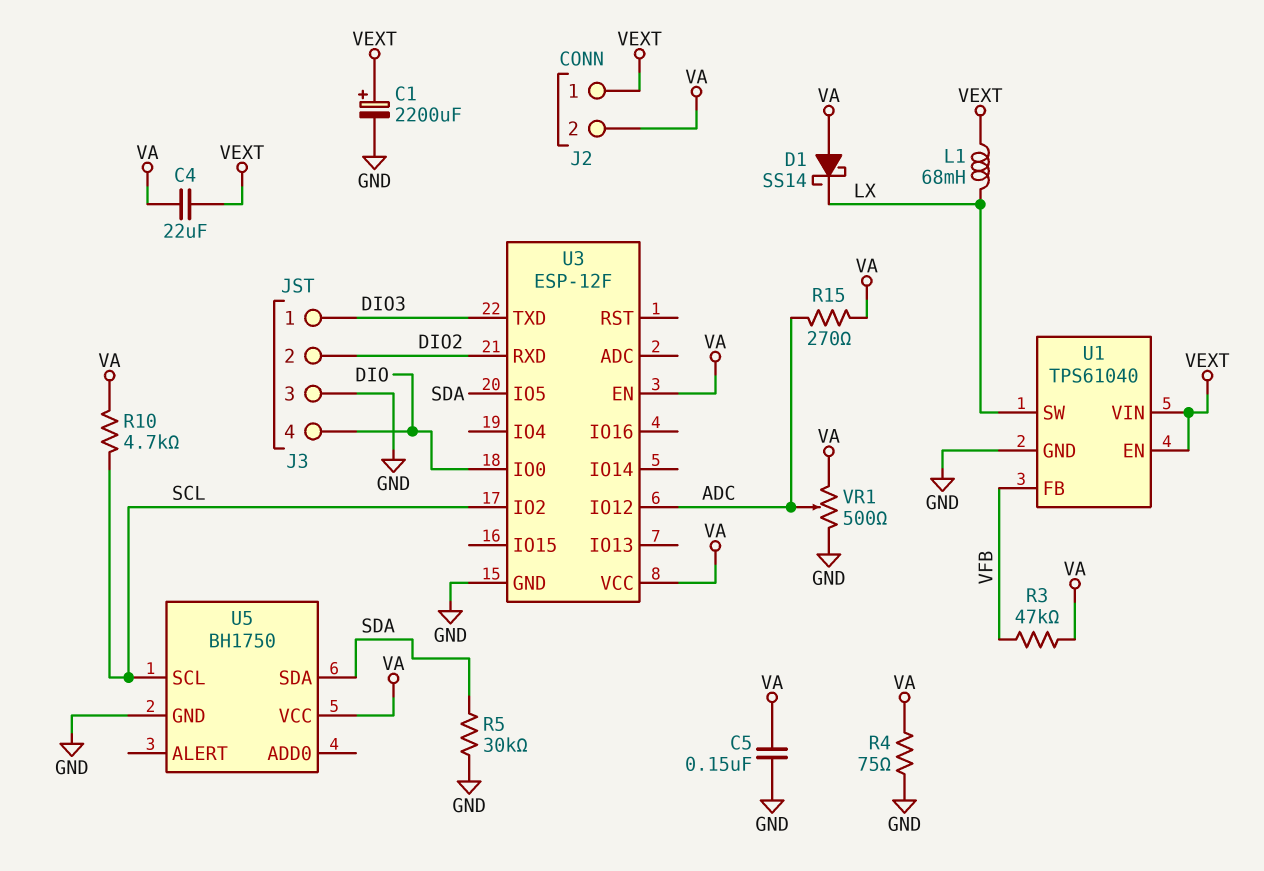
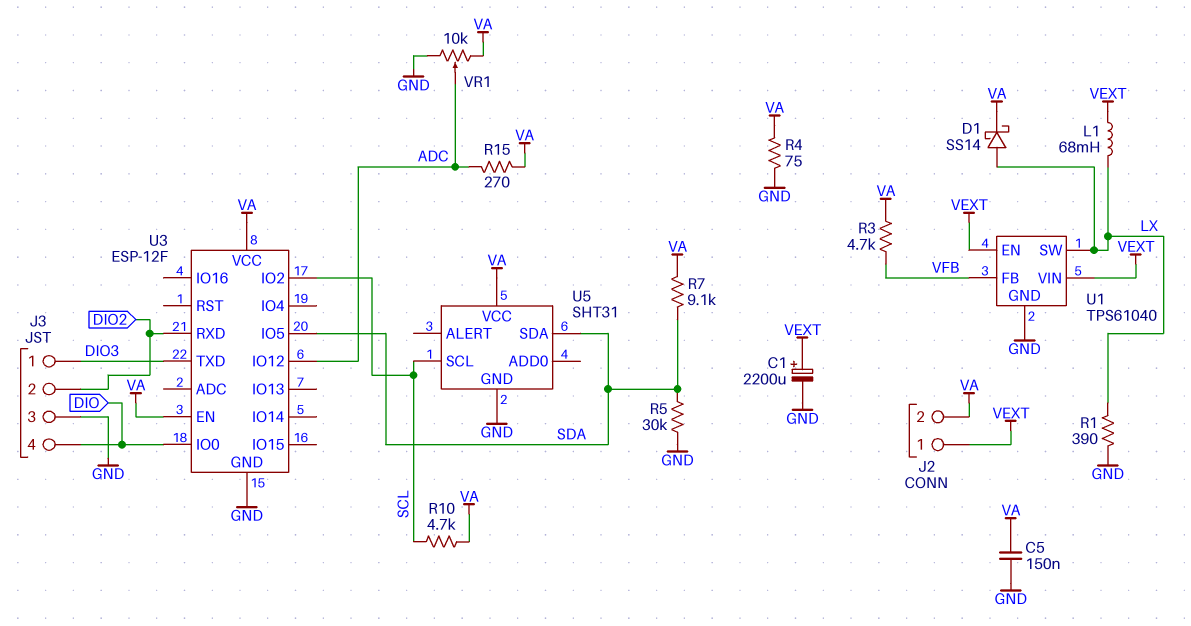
C4: 22uF (VA, VEXT) -> none
D1: schottky SS14 (A VA, K LX) -> schottky SS14 (A LX, K VA)
R1: none -> 390 (GND, LX)
R3: 47k (VA, VFB) -> 4.7k (VA, VFB)
R7: none -> 9.1k (SDA, VA)
U5: BH1750 -> SHT31
VR1: 500 (GND, VA, wiper ADC) -> 10k (GND, VA, wiper ADC)

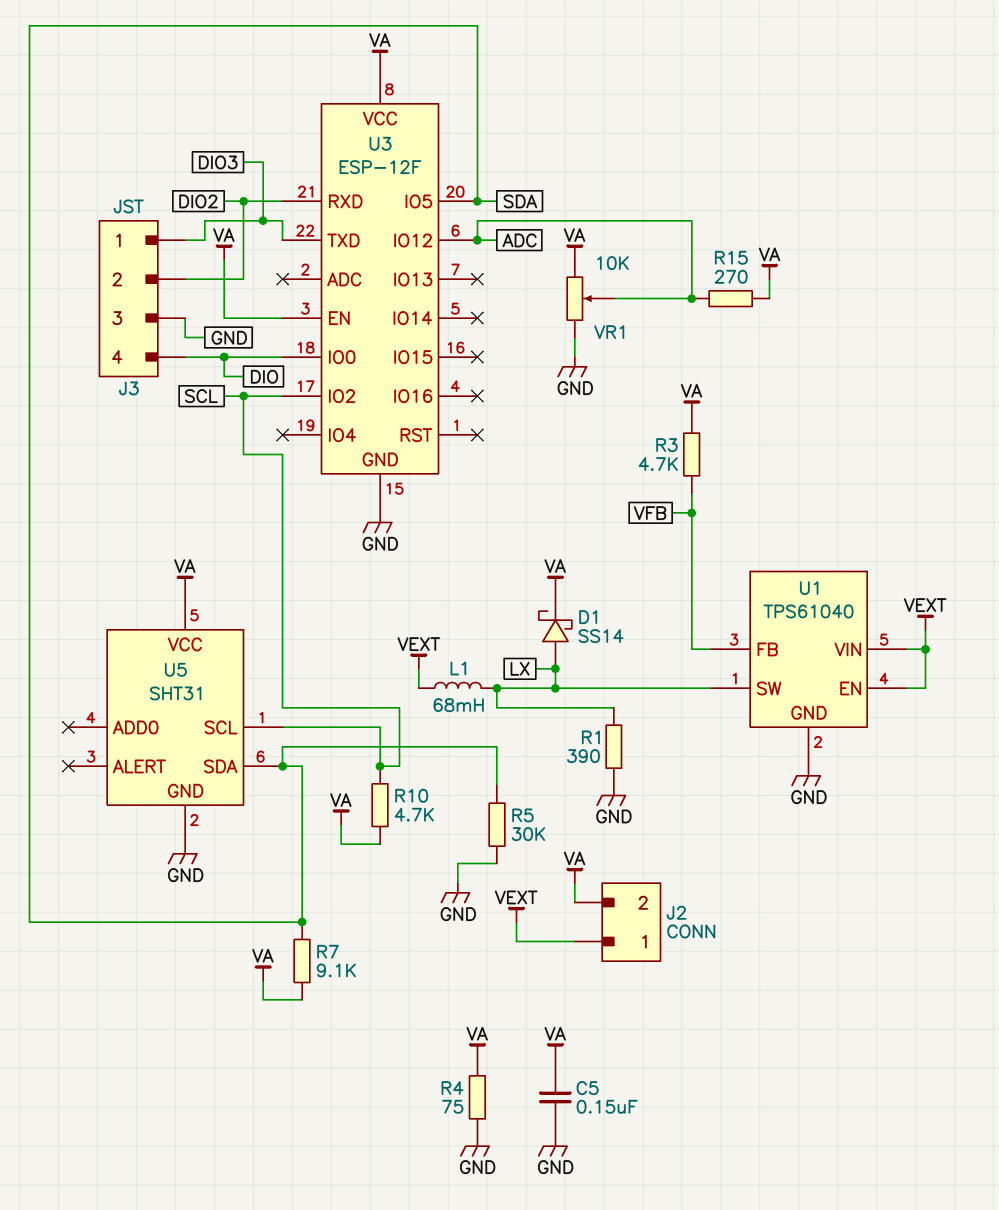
C1: 2200uF (plus VEXT, minus GND) -> none

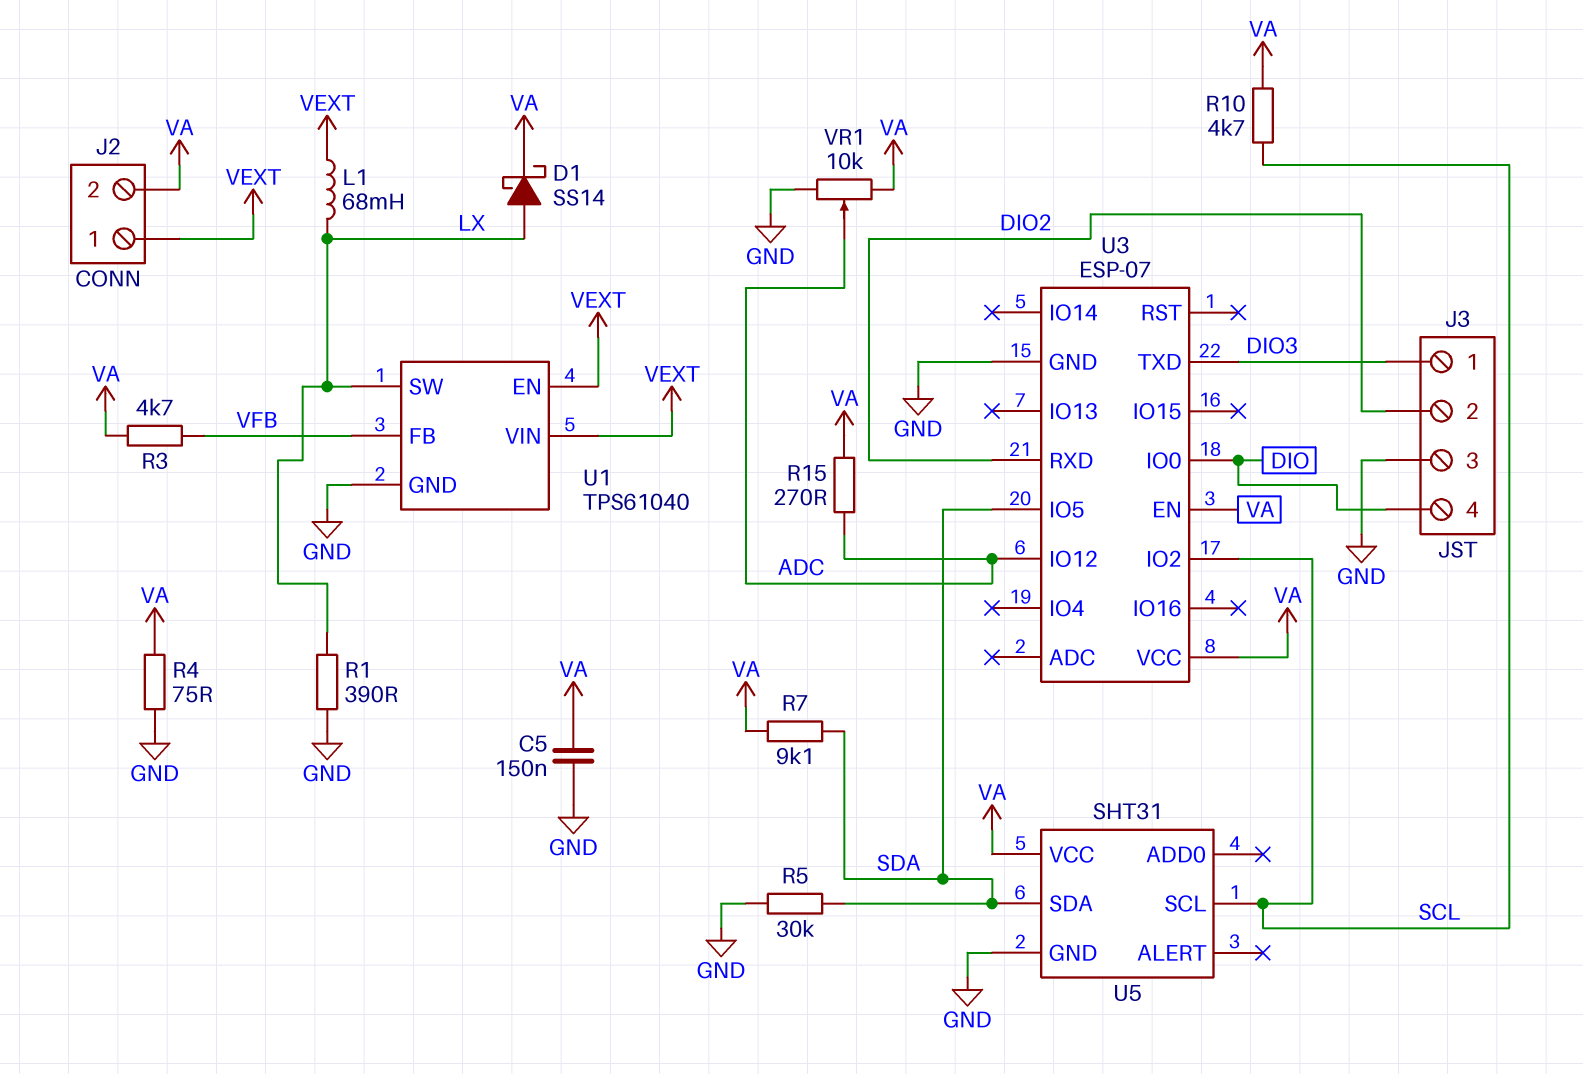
U3: ESP-12F -> ESP-07

